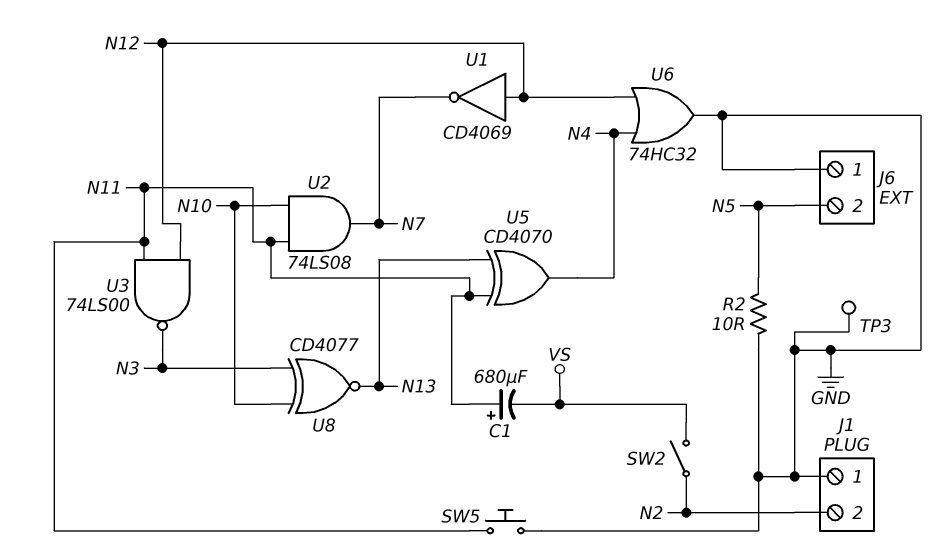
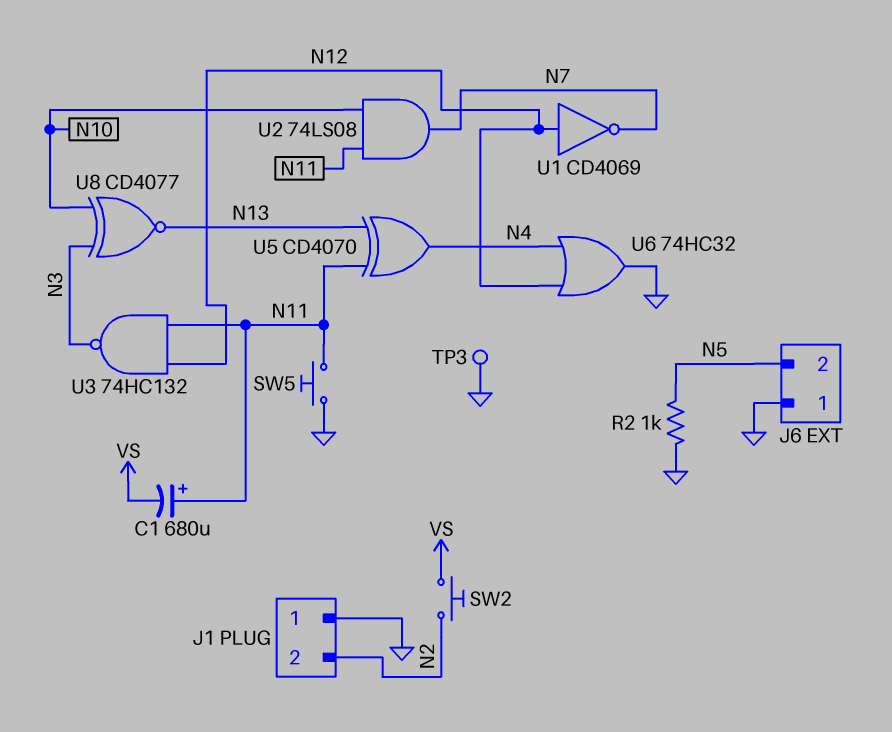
R2: 10 (GND, N5) -> 1k (GND, N5)
SW2: switch (N2, VS) -> button (N2, VS)
U3: NAND 74LS00 (in N11, in N12, out N3) -> NAND 74HC132 (in N11, in N12, out N3)

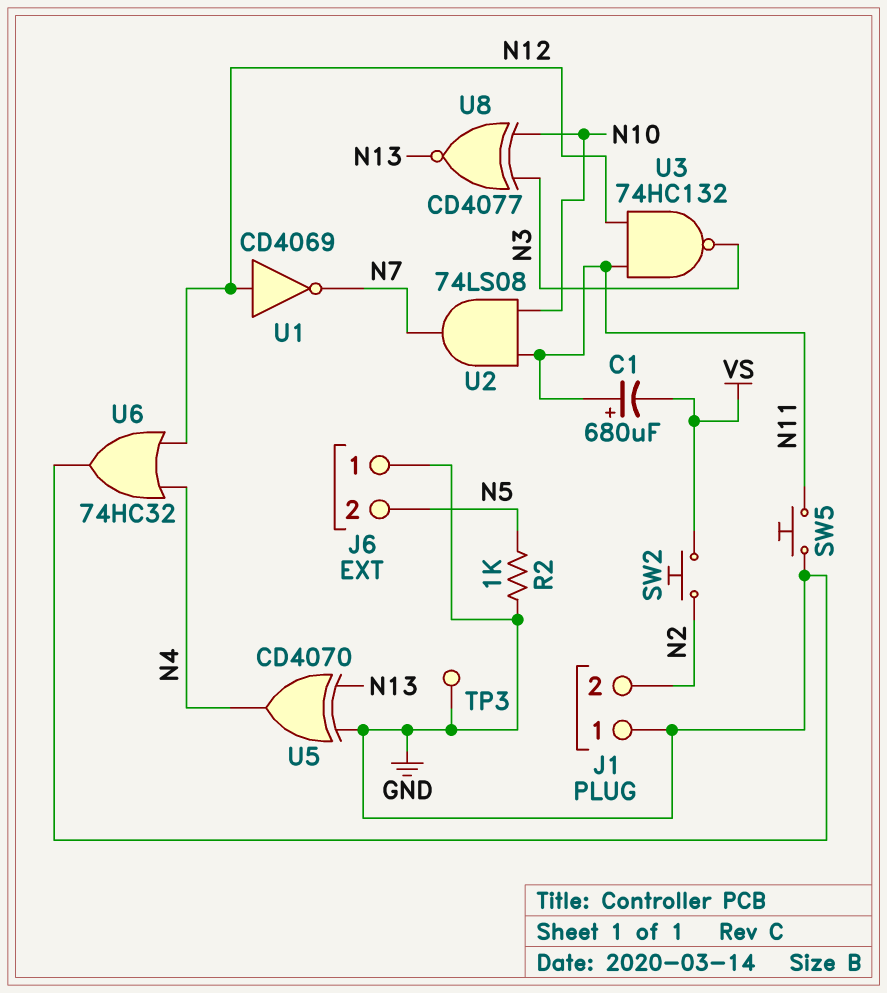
U5: XOR CD4070 (in N11, in N13, out N4) -> XOR CD4070 (in GND, in N13, out N4)

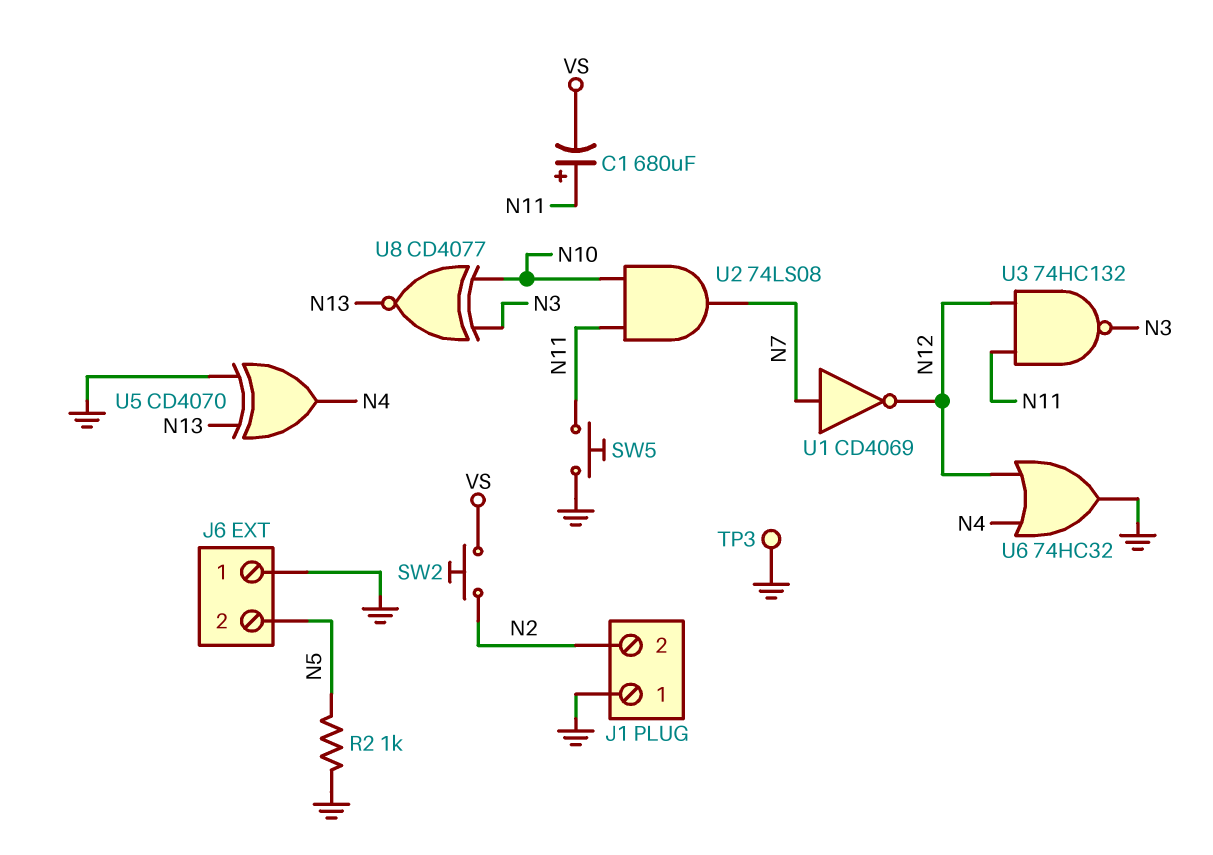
U1: NOT CD4069 (in N12, out N7) -> NOT CD4069 (in N7, out N12)

